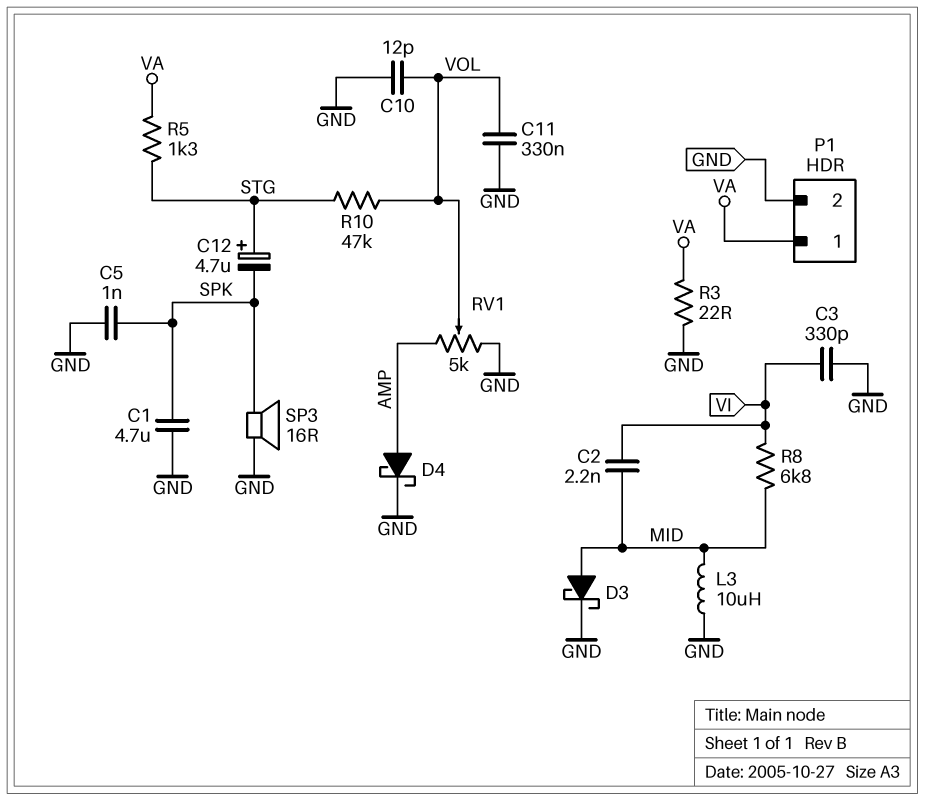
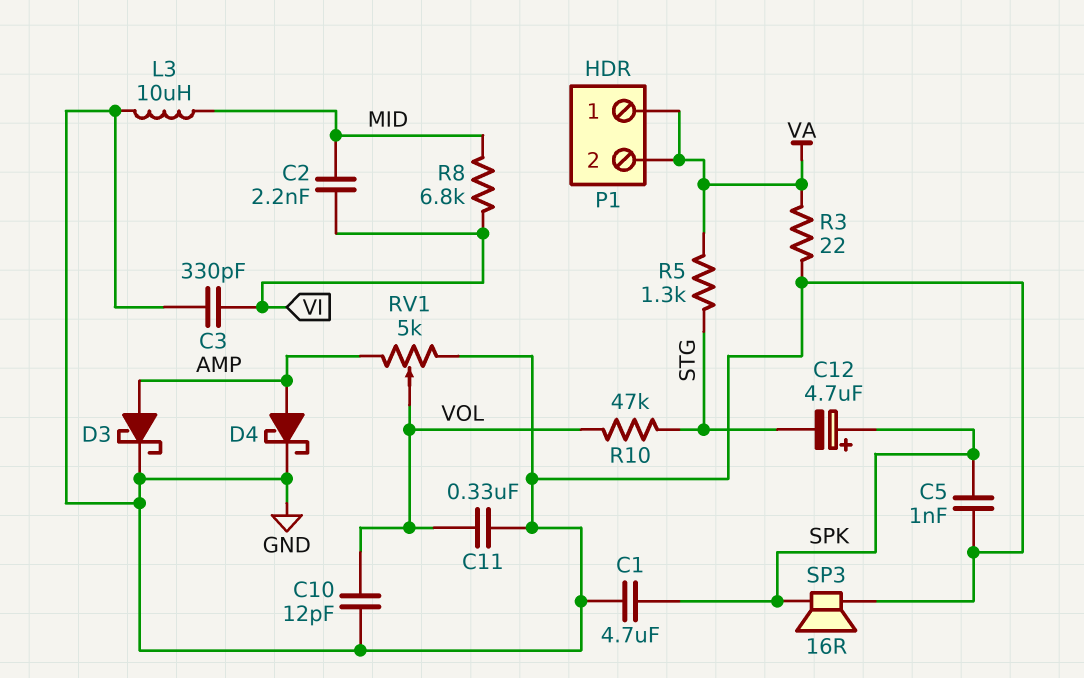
C12: 4.7uF (plus STG, minus SPK) -> 4.7uF (plus SPK, minus STG)
D3: schottky (A MID, K GND) -> schottky (A AMP, K GND)
P1 pin 2: GND -> VA

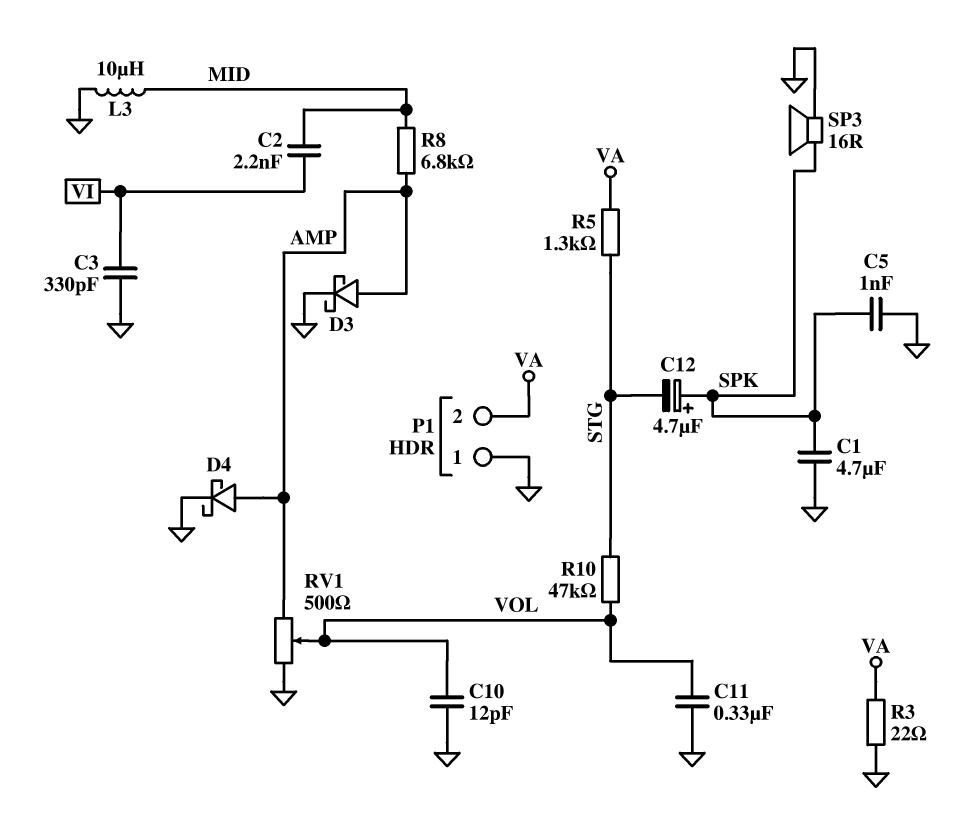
P1 pin 1: VA -> GND
R8: 6.8k (MID, VI) -> 6.8k (AMP, MID)
RV1: 5k (AMP, GND, wiper VOL) -> 500 (AMP, GND, wiper VOL)

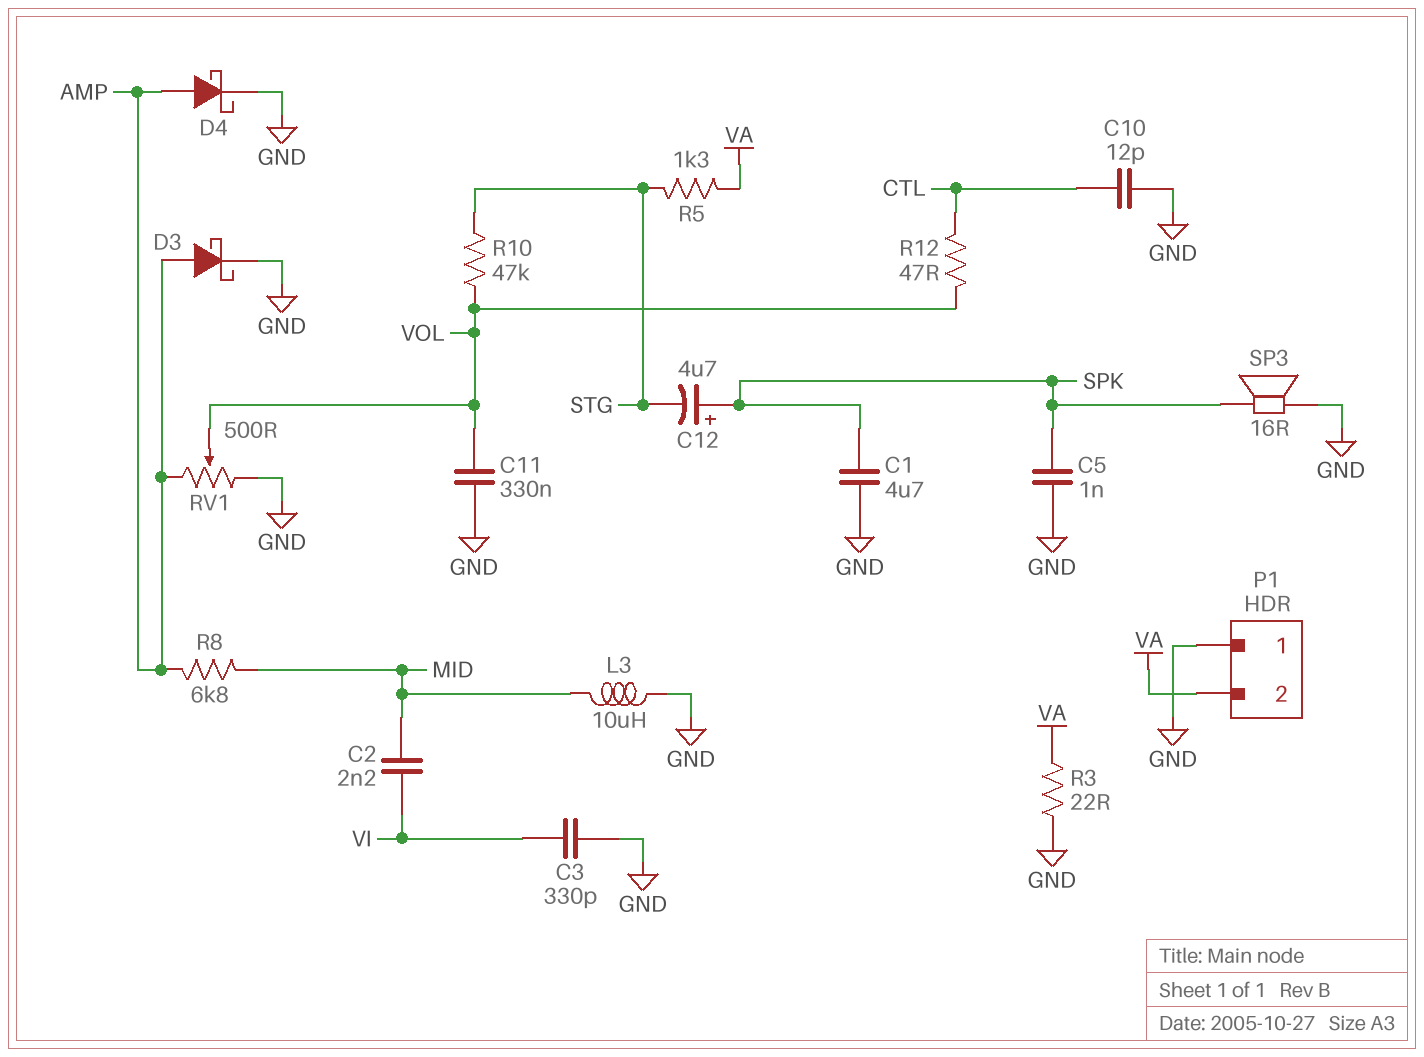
C10: 12pF (GND, VOL) -> 12pF (CTL, GND)
R12: none -> 47 (CTL, VOL)

